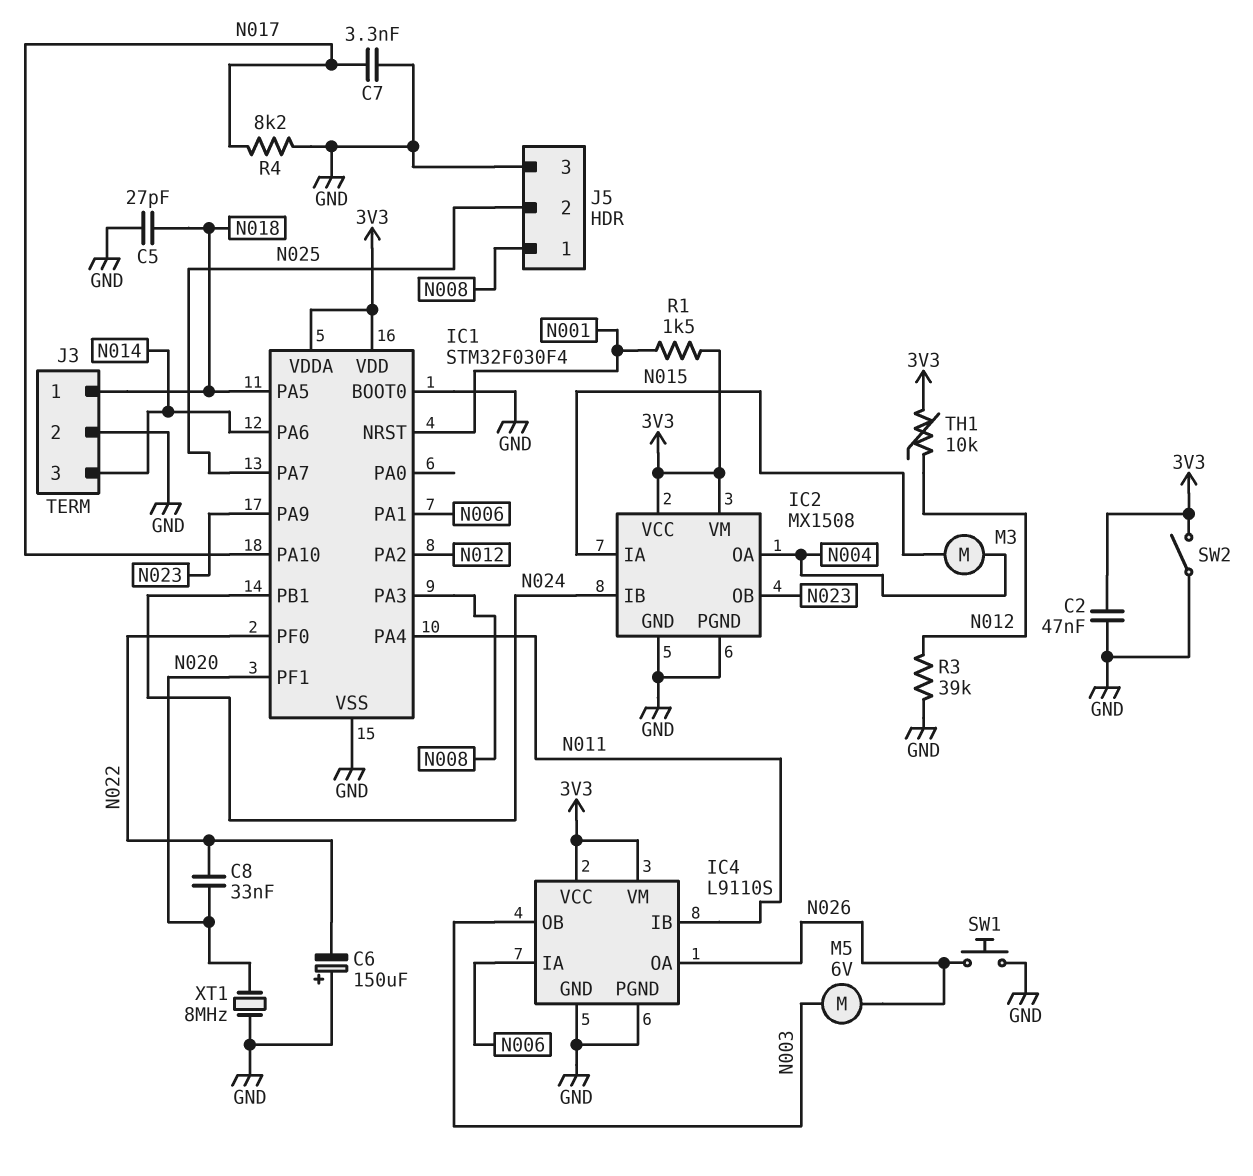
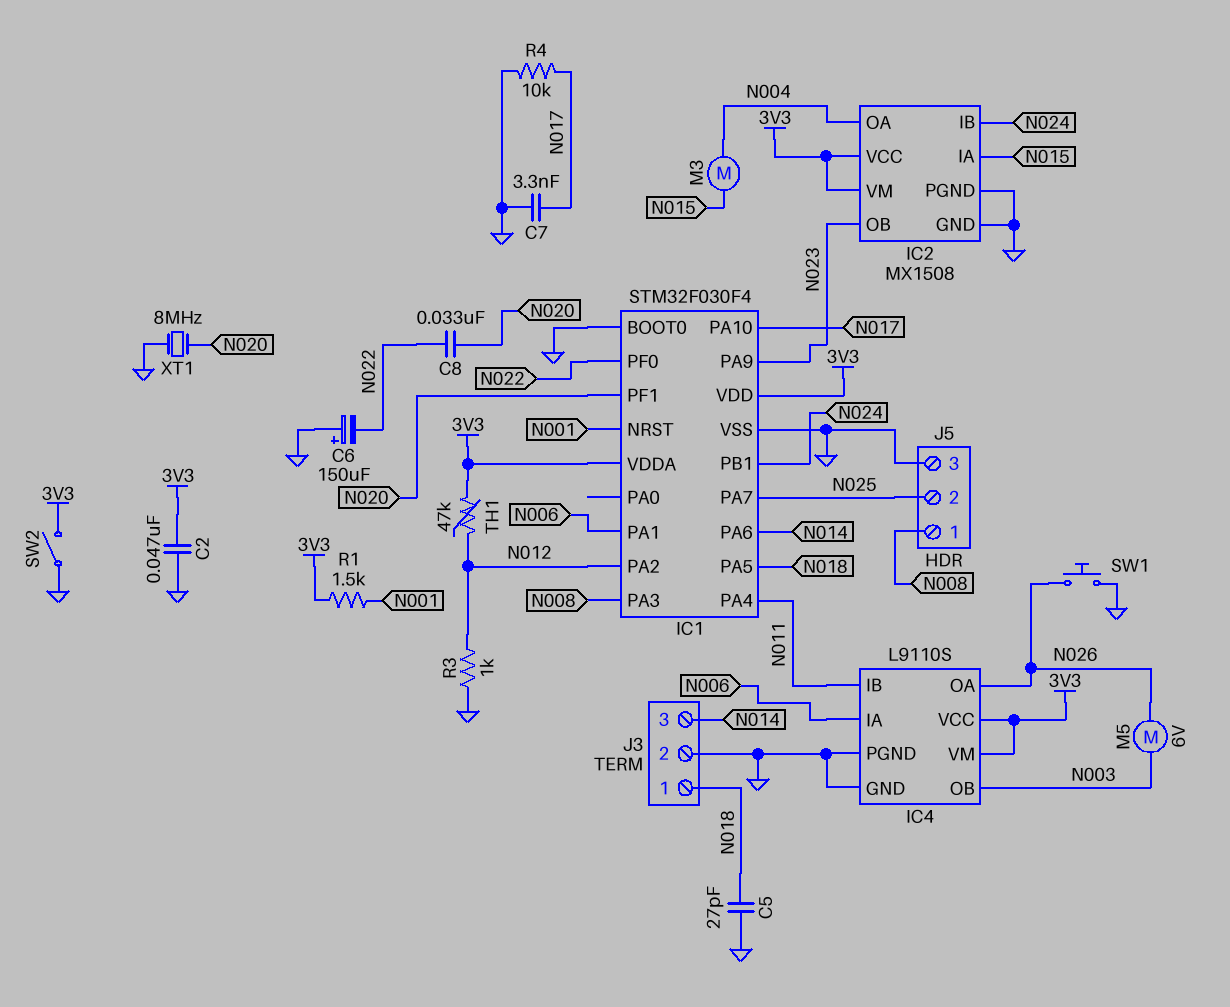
R3: 39k (GND, N012) -> 1k (GND, N012)
R4: 8.2k (GND, N017) -> 10k (GND, N017)
TH1: 10k (3V3, N012) -> 47k (3V3, N012)

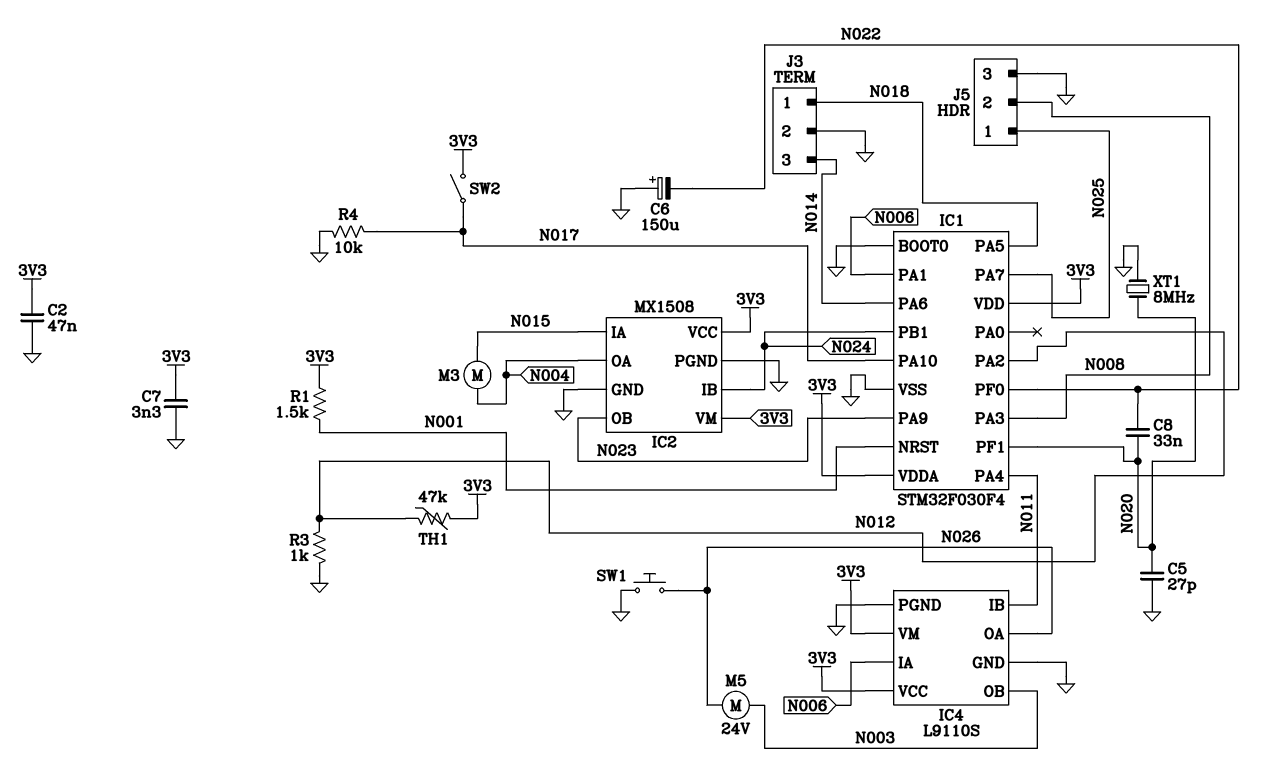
C5: 27pF (GND, N018) -> 27pF (GND, N020)
C7: 3.3nF (GND, N017) -> 3.3nF (3V3, GND)
J5 pin 1: N008 -> N025
J5 pin 2: N025 -> N008
M5: motor 6V (N003, N026) -> motor 24V (N003, N026)
SW2: switch (3V3, GND) -> switch (3V3, N017)

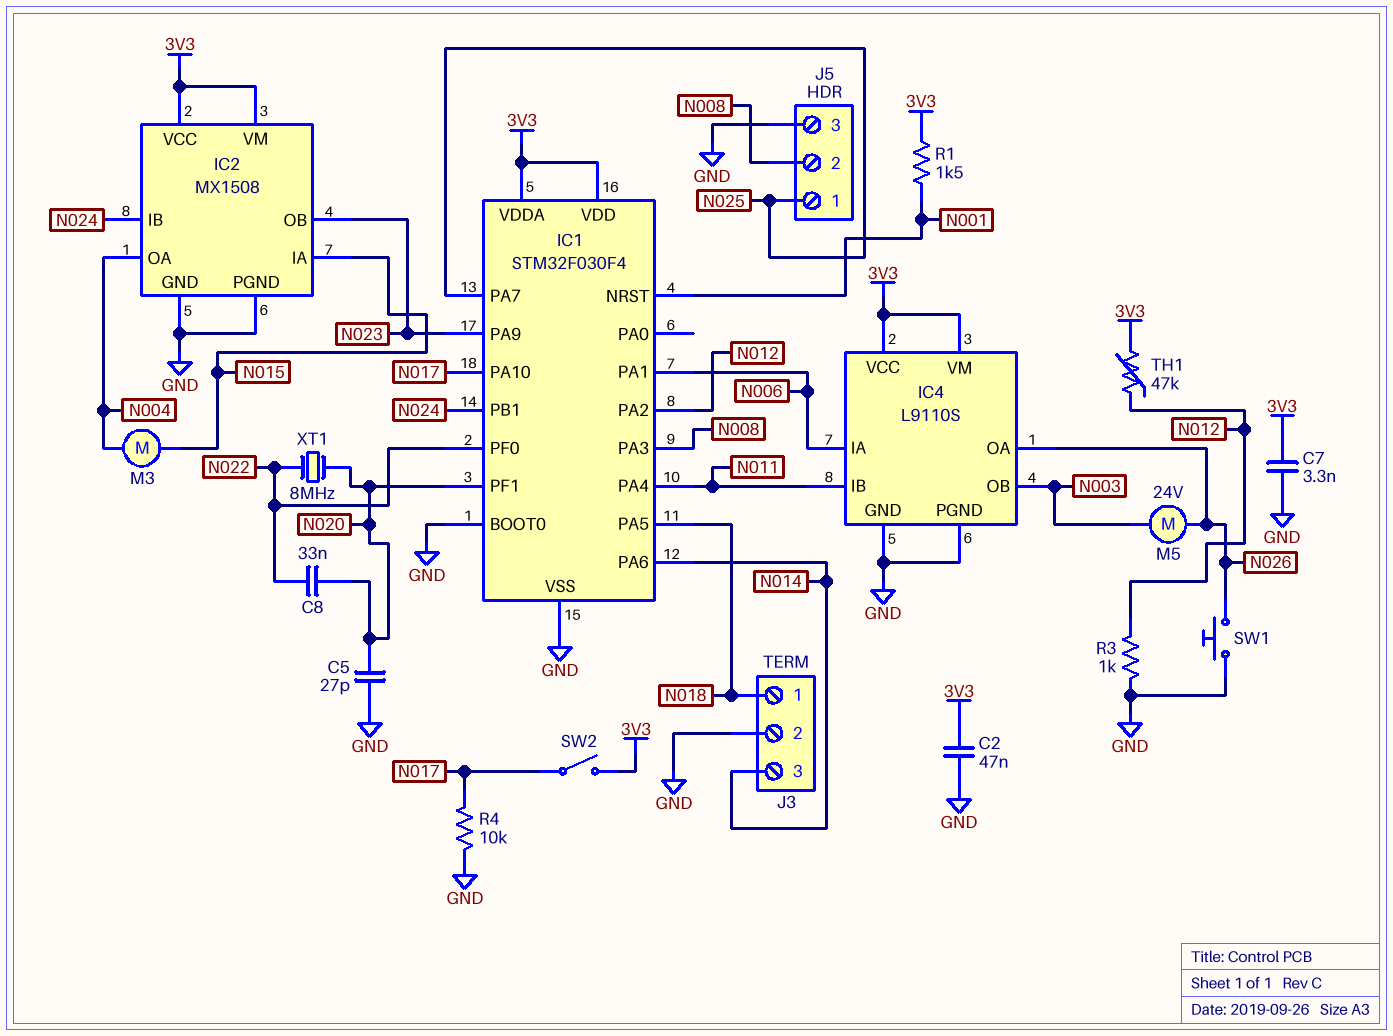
C6: 150uF (plus GND, minus N022) -> none
XT1: 8MHz (GND, N020) -> 8MHz (N020, N022)

